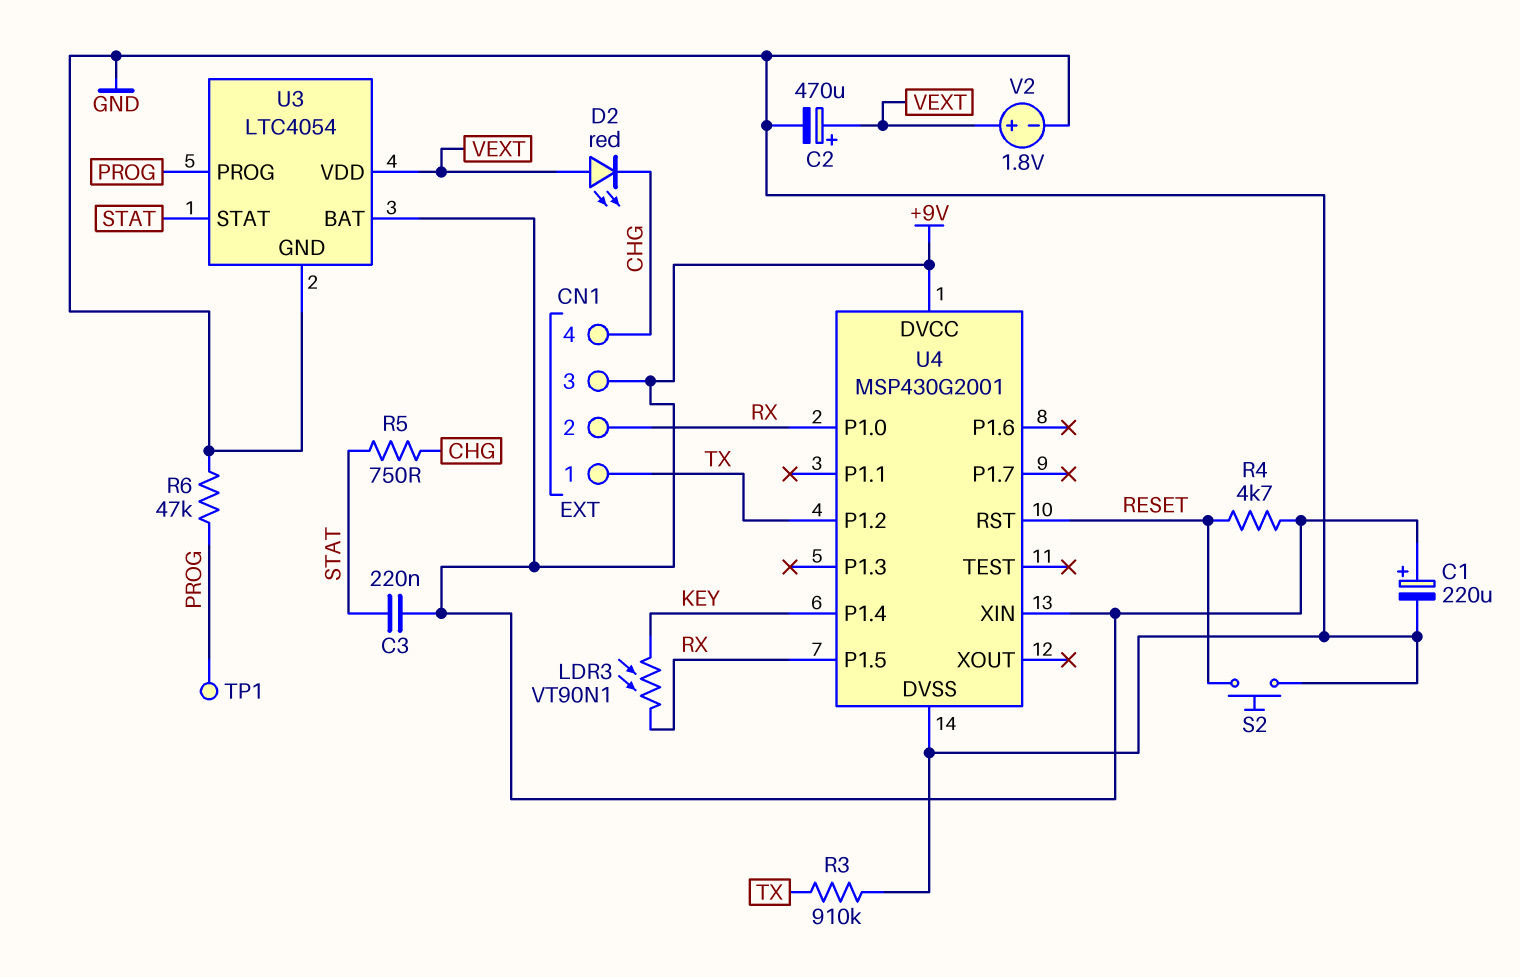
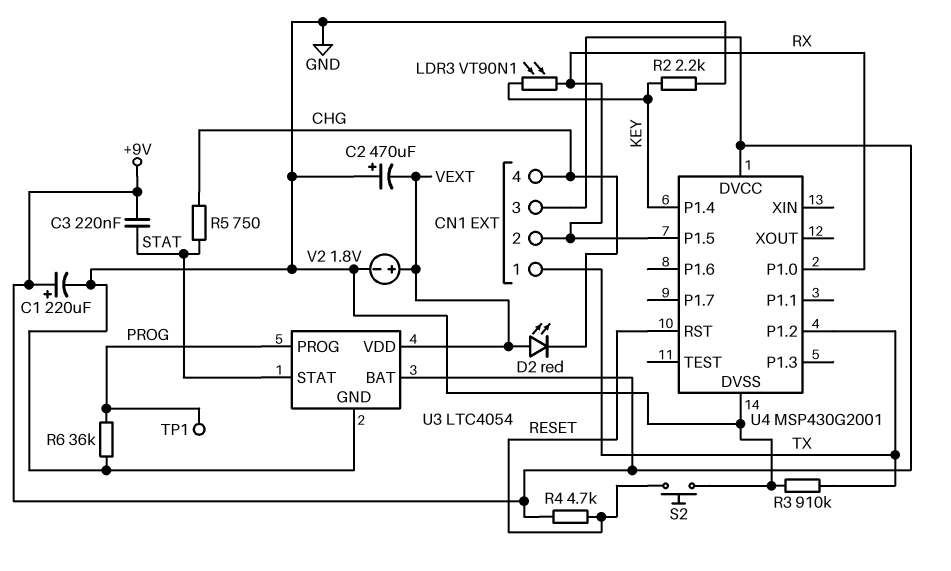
C2: 470uF (plus VEXT, minus GND) -> 470uF (plus GND, minus VEXT)
R2: none -> 2.2k (GND, KEY)
R6: 47k (GND, PROG) -> 36k (GND, PROG)
U4 pin XIN: +9V -> none

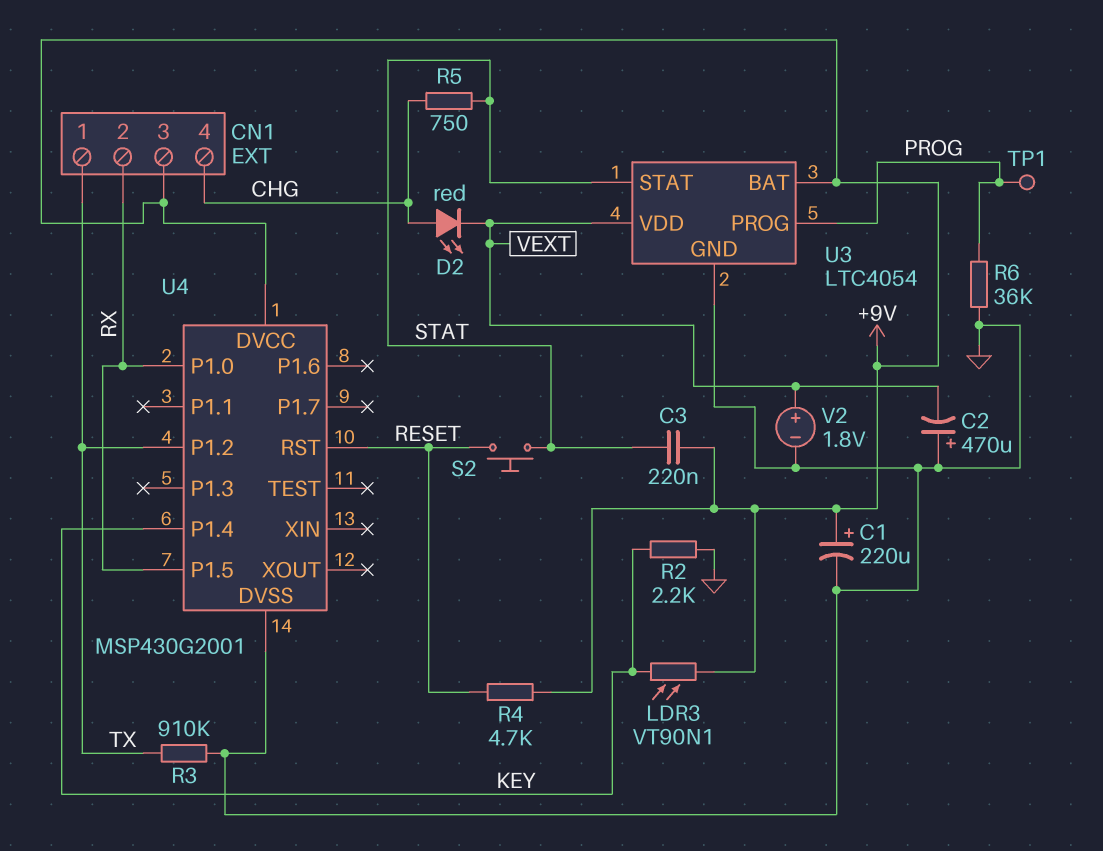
D2: LED red (A VEXT, K CHG) -> LED red (A CHG, K VEXT)
LDR3: VT90N1 (KEY, RX) -> VT90N1 (+9V, KEY)
S2: button (GND, RESET) -> button (RESET, STAT)

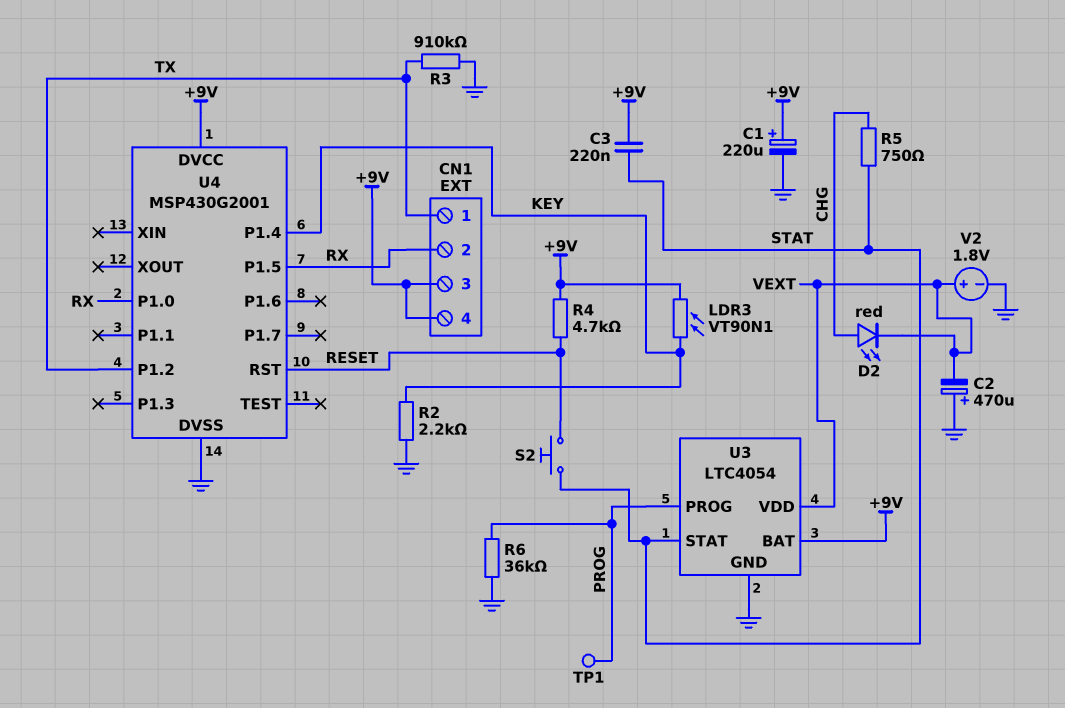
CN1 pin 4: CHG -> +9V

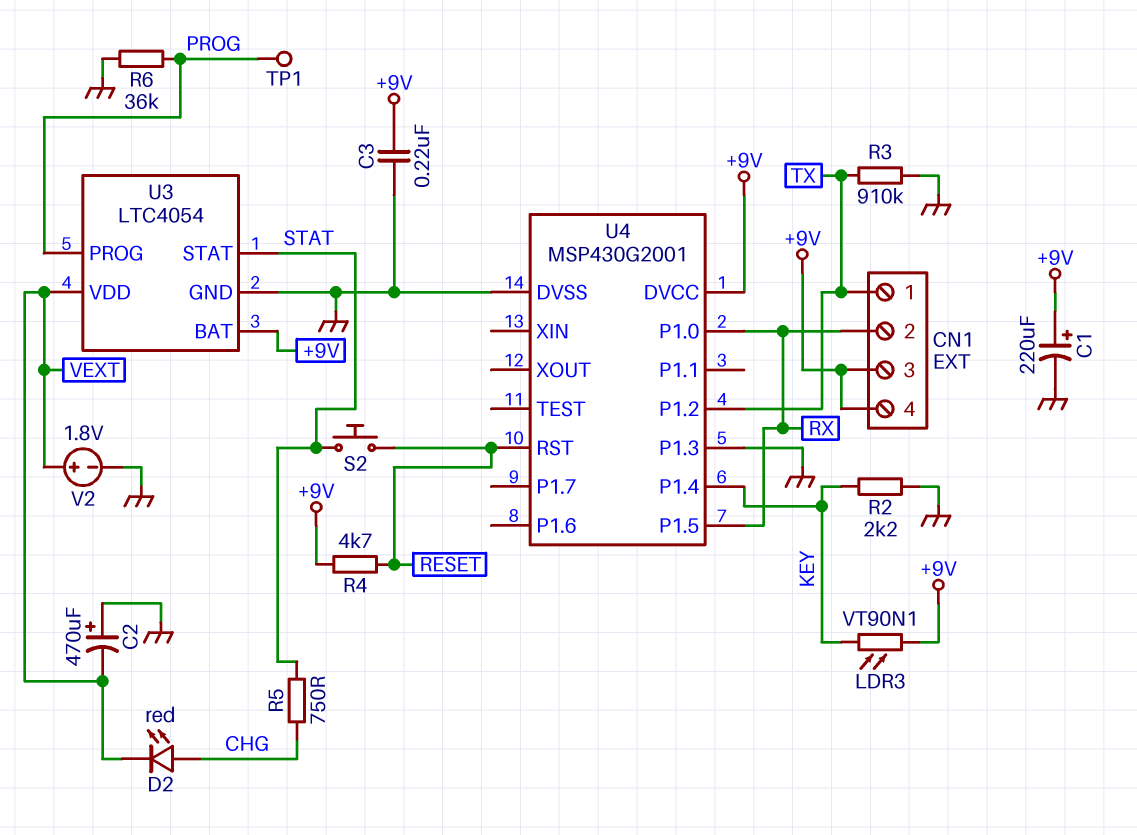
C3: 220nF (+9V, STAT) -> 220nF (+9V, GND)
U4 pin P1.3: none -> GND

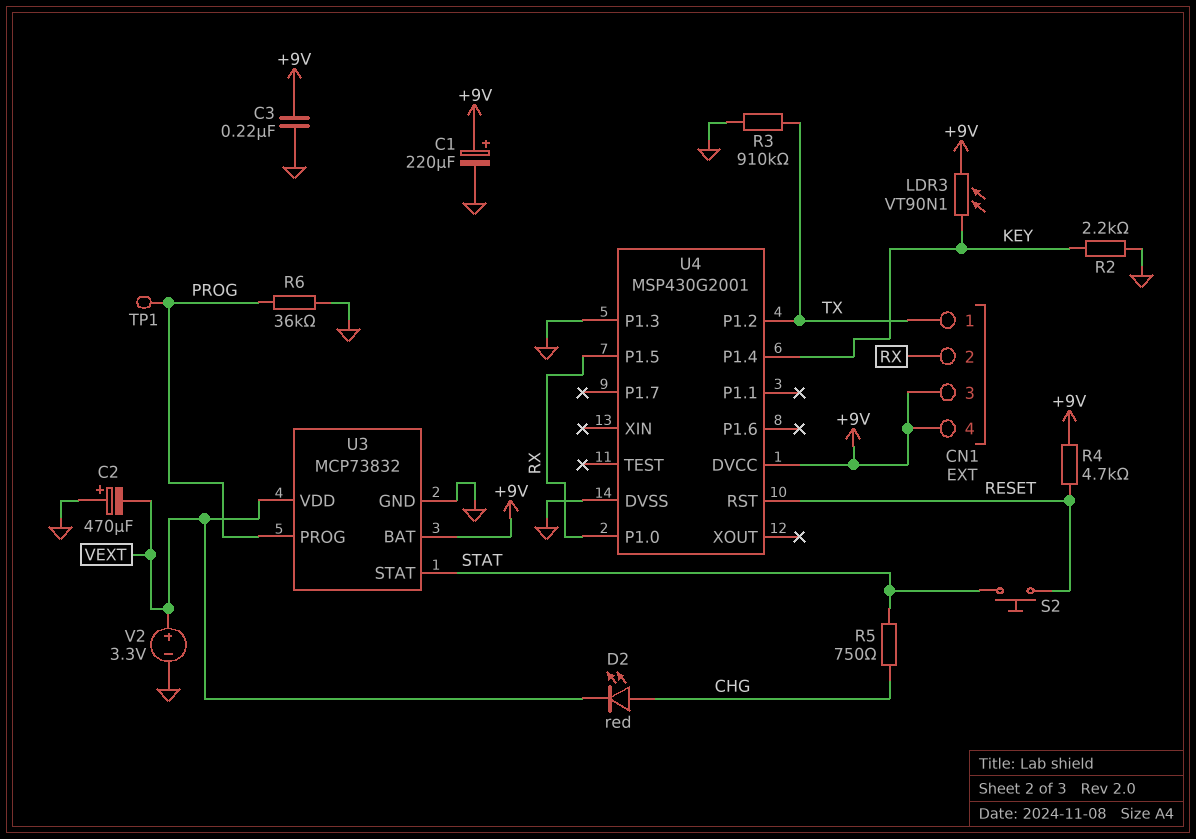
U3: LTC4054 -> MCP73832
V2: 1.8V (plus VEXT, minus GND) -> 3.3V (plus VEXT, minus GND)

